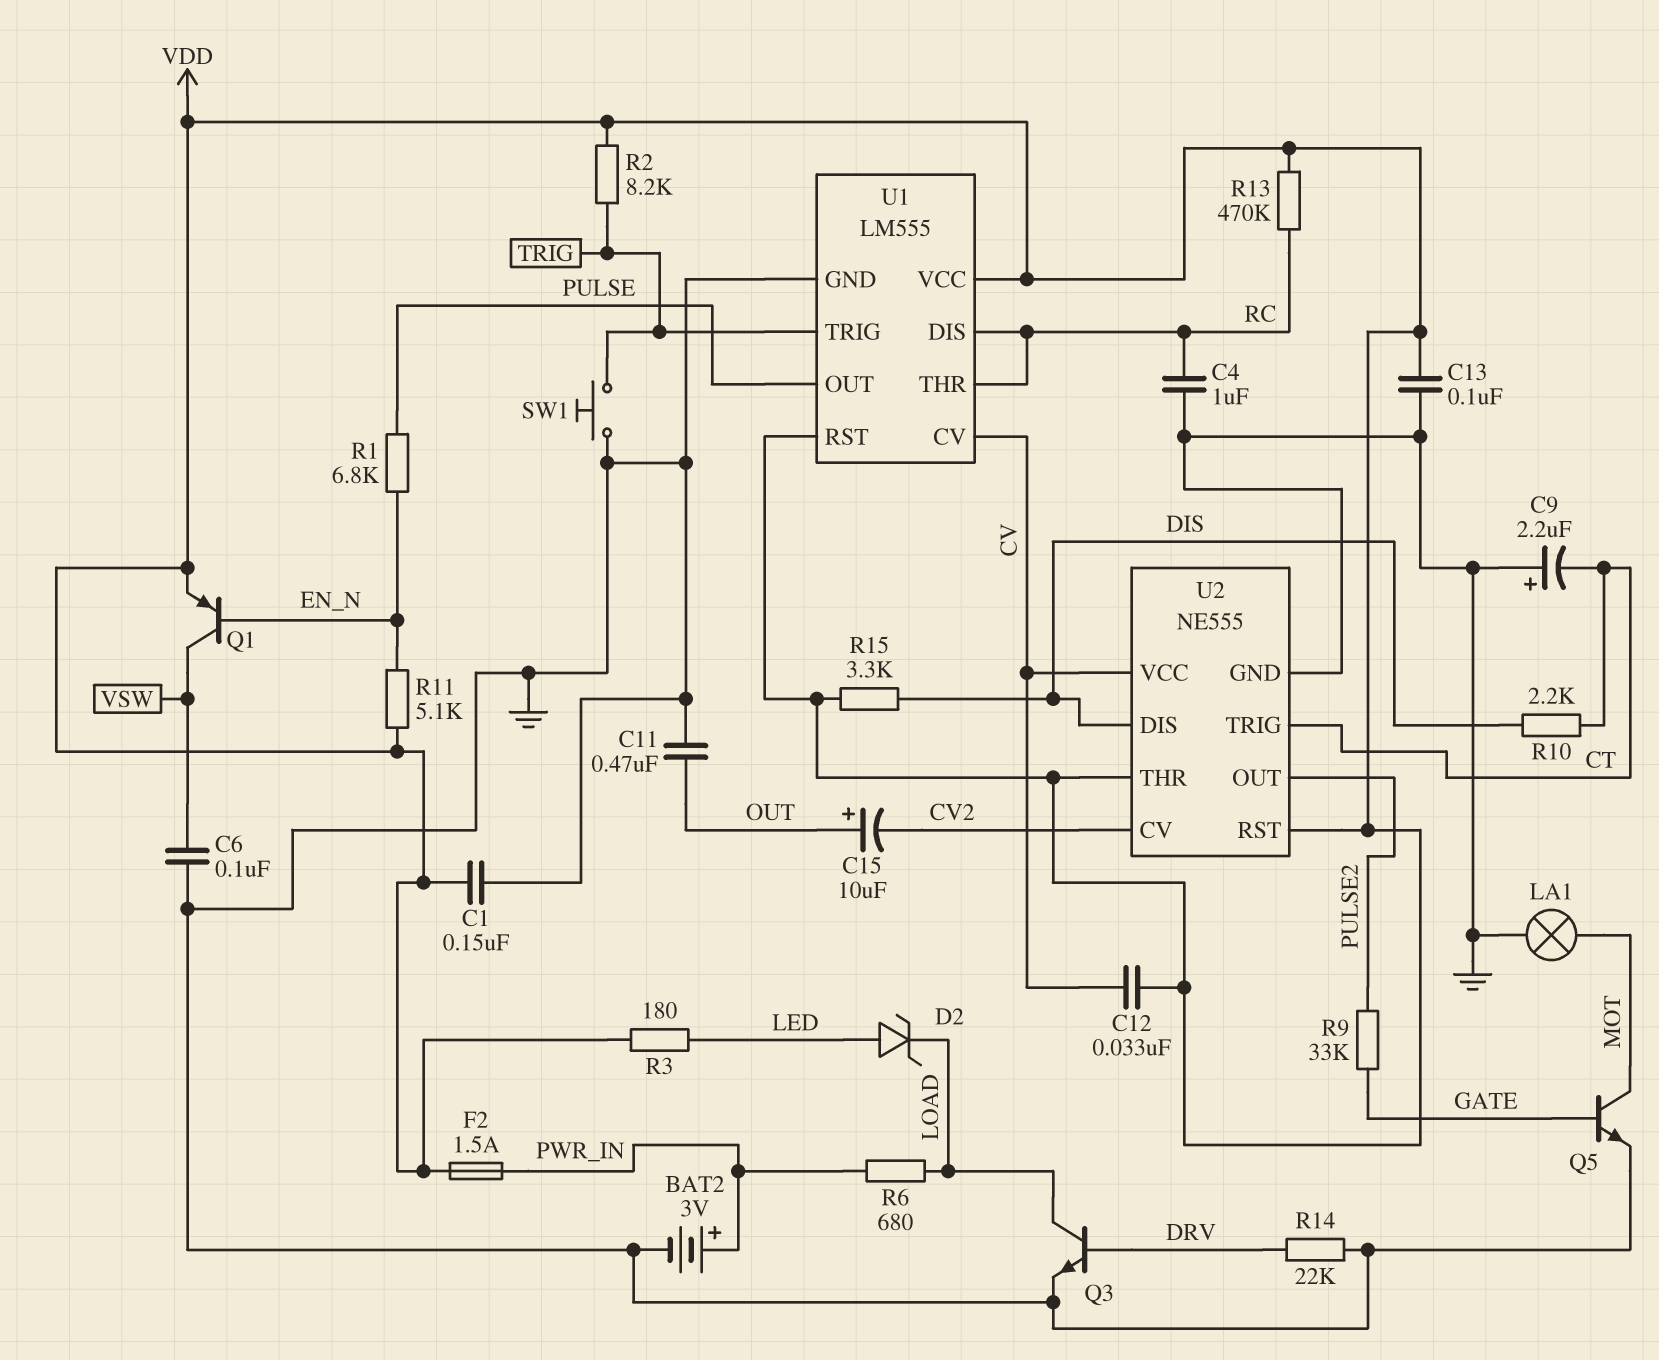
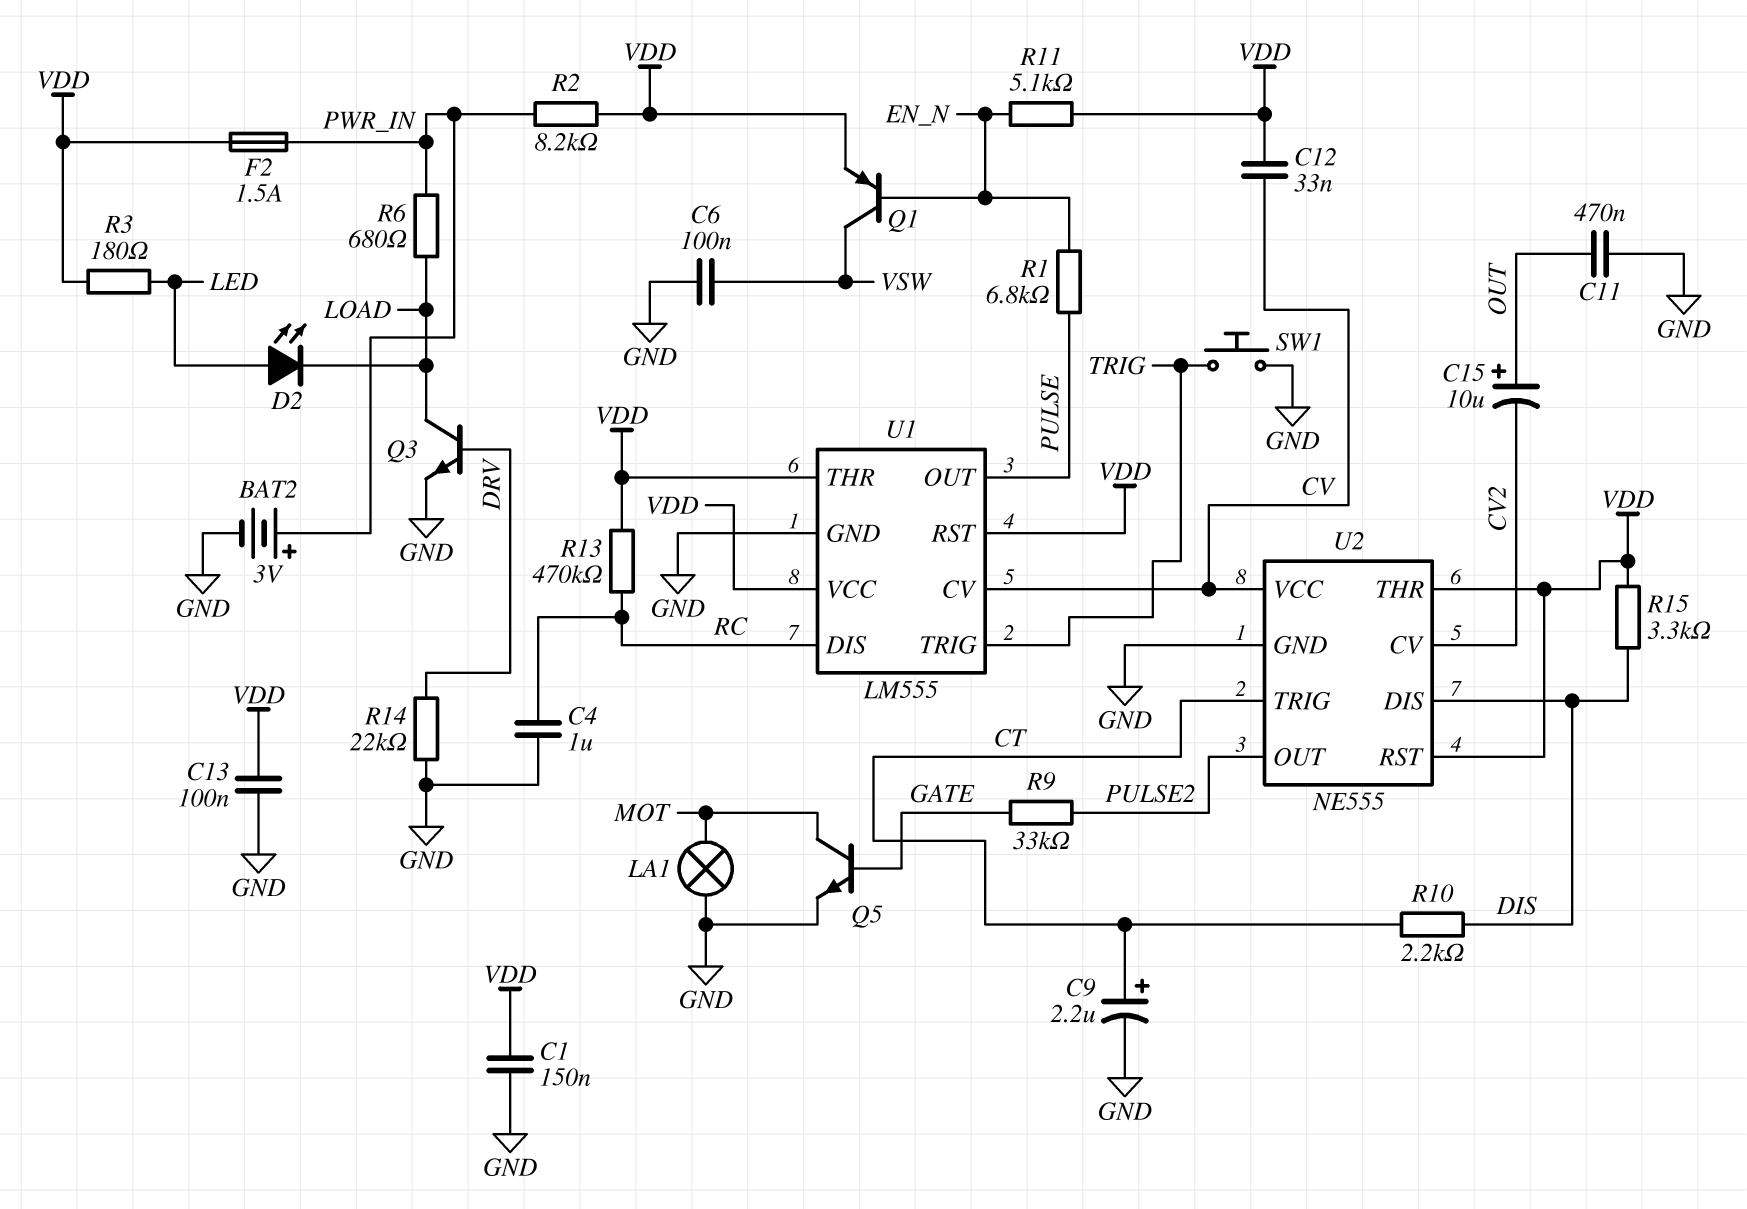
C9: 2.2uF (plus GND, minus CT) -> 2.2uF (plus CT, minus GND)
D2: zener (A LED, K LOAD) -> LED (A LED, K LOAD)
R2: 8.2k (TRIG, VDD) -> 8.2k (PWR_IN, VDD)
U1 pin THR: RC -> VDD

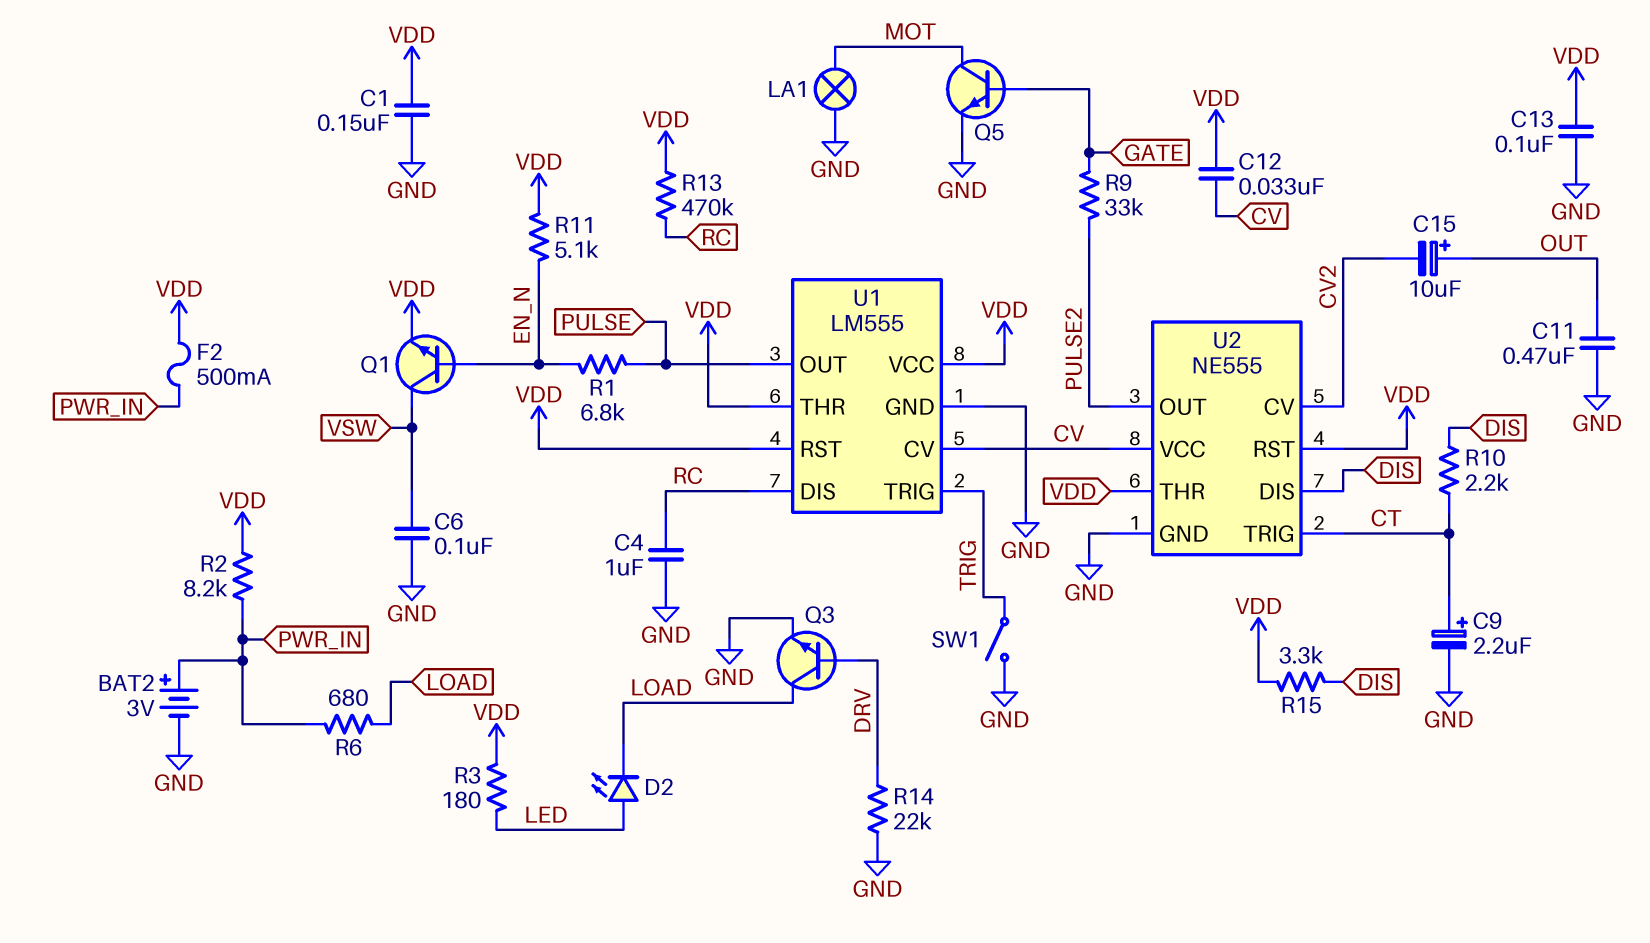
F2: 1.5A (PWR_IN, VDD) -> 500mA (PWR_IN, VDD)
Q1: PNP (B EN_N, C VSW, E VDD) -> NPN (B EN_N, C VSW, E VDD)
SW1: button (GND, TRIG) -> switch (GND, TRIG)

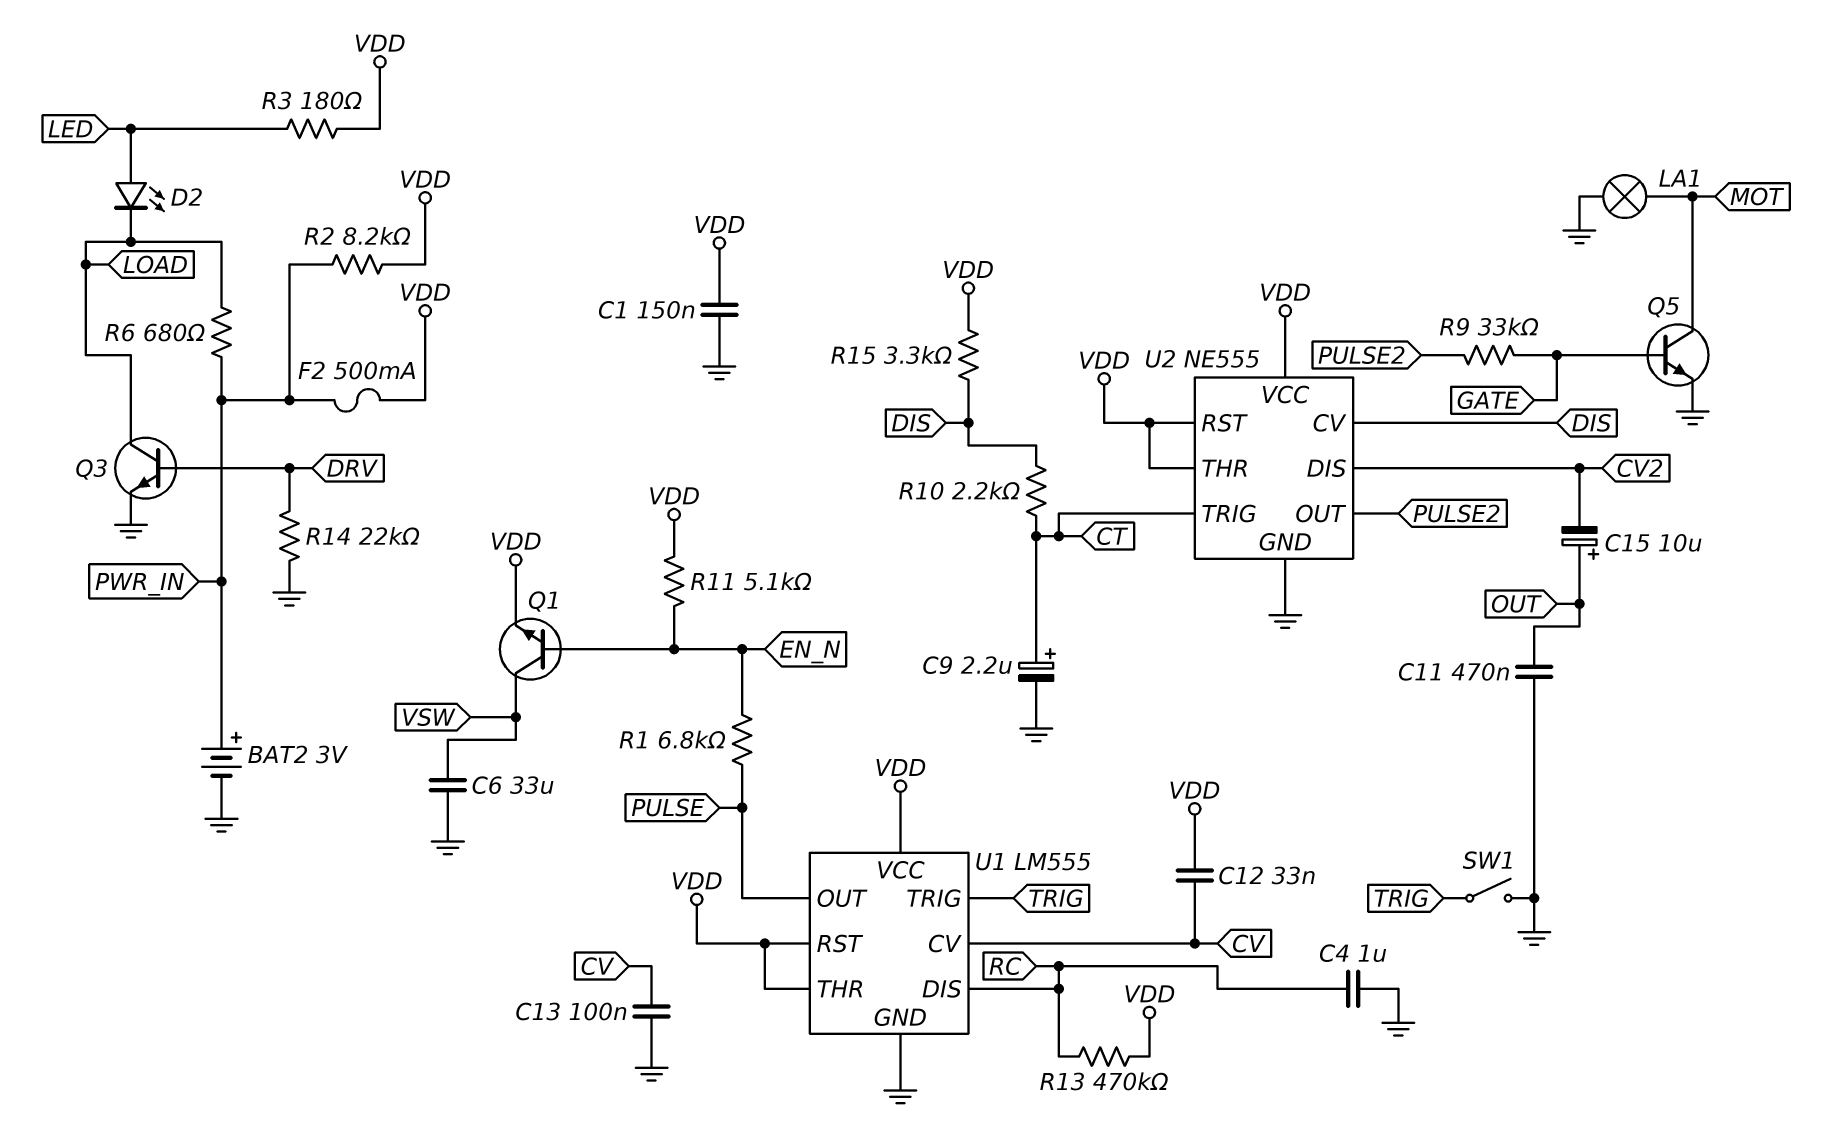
C6: 100nF (GND, VSW) -> 33uF (GND, VSW)
C13: 100nF (GND, VDD) -> 100nF (CV, GND)
U2 pin CV: CV2 -> DIS
U2 pin DIS: DIS -> CV2
U2 pin VCC: CV -> VDD

